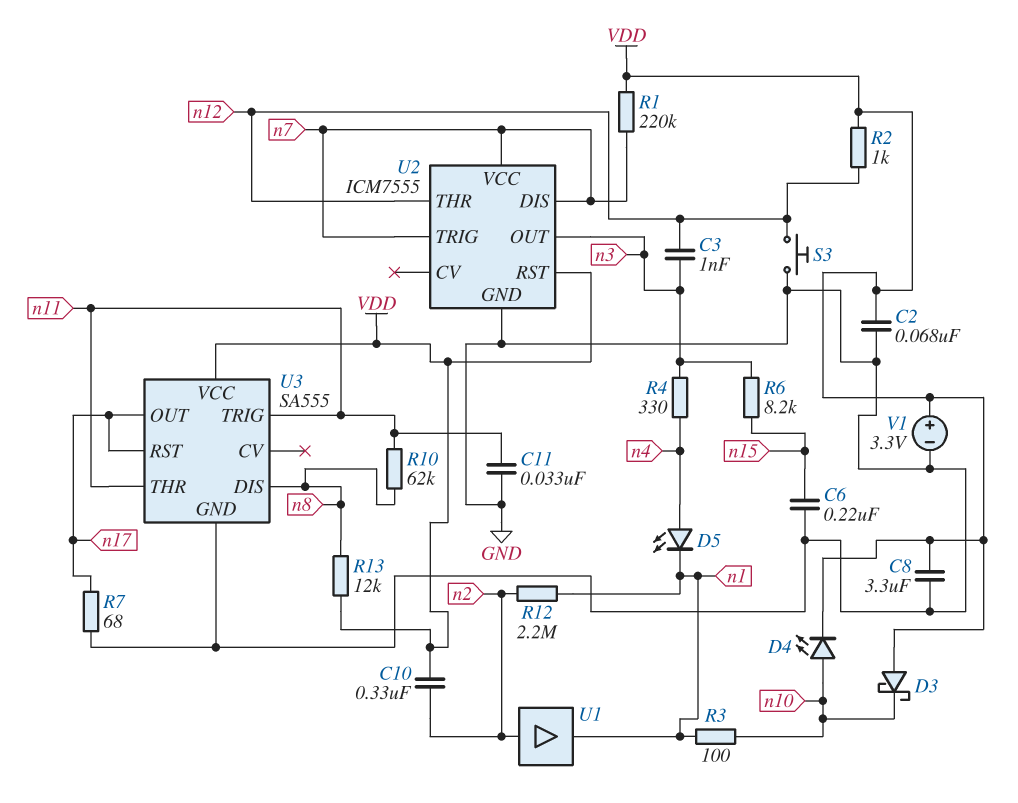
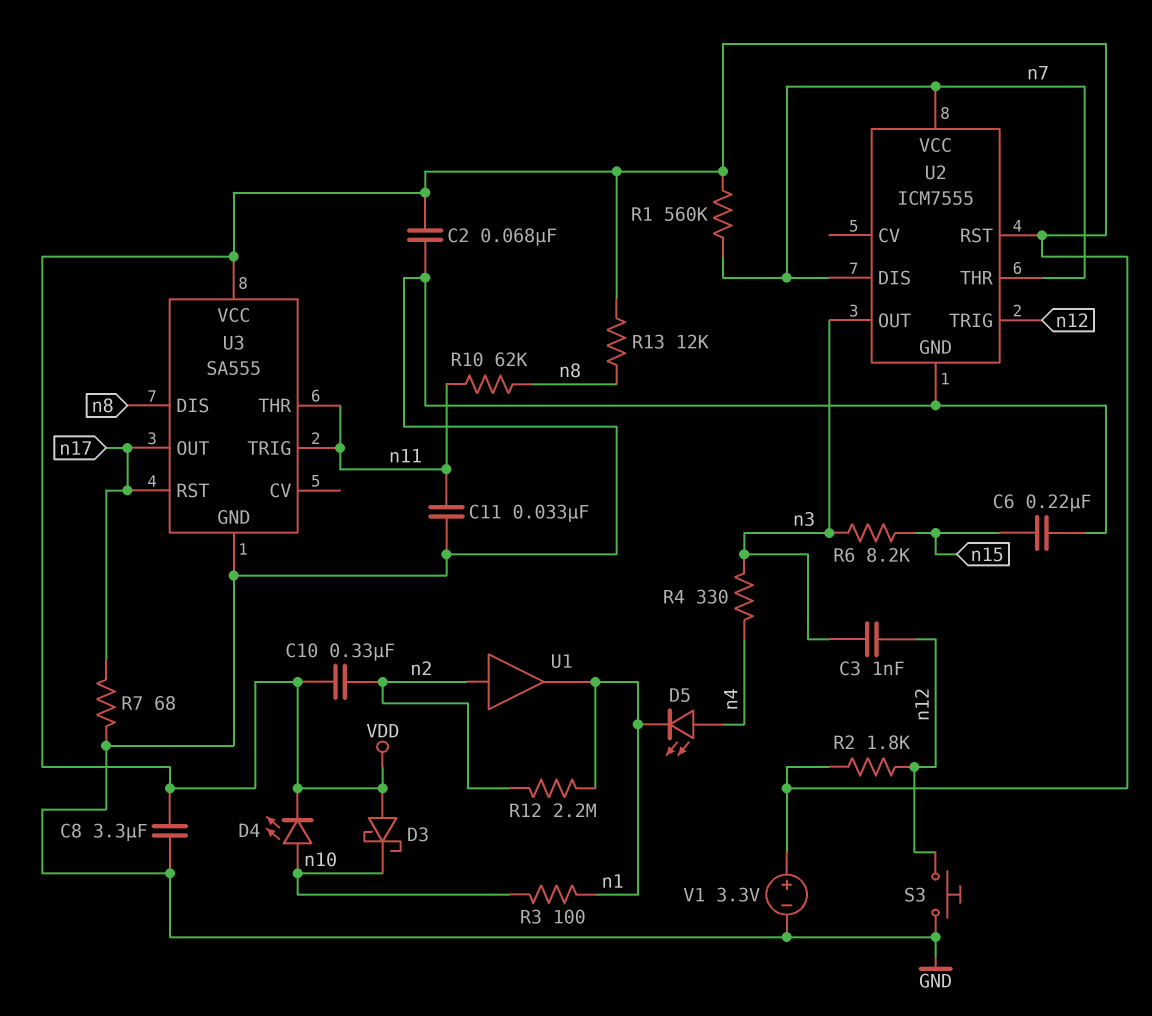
R1: 220k (VDD, n7) -> 560k (VDD, n7)
R2: 1k (VDD, n12) -> 1.8k (VDD, n12)
U2 pin THR: n12 -> n7
U2 pin TRIG: n7 -> n12

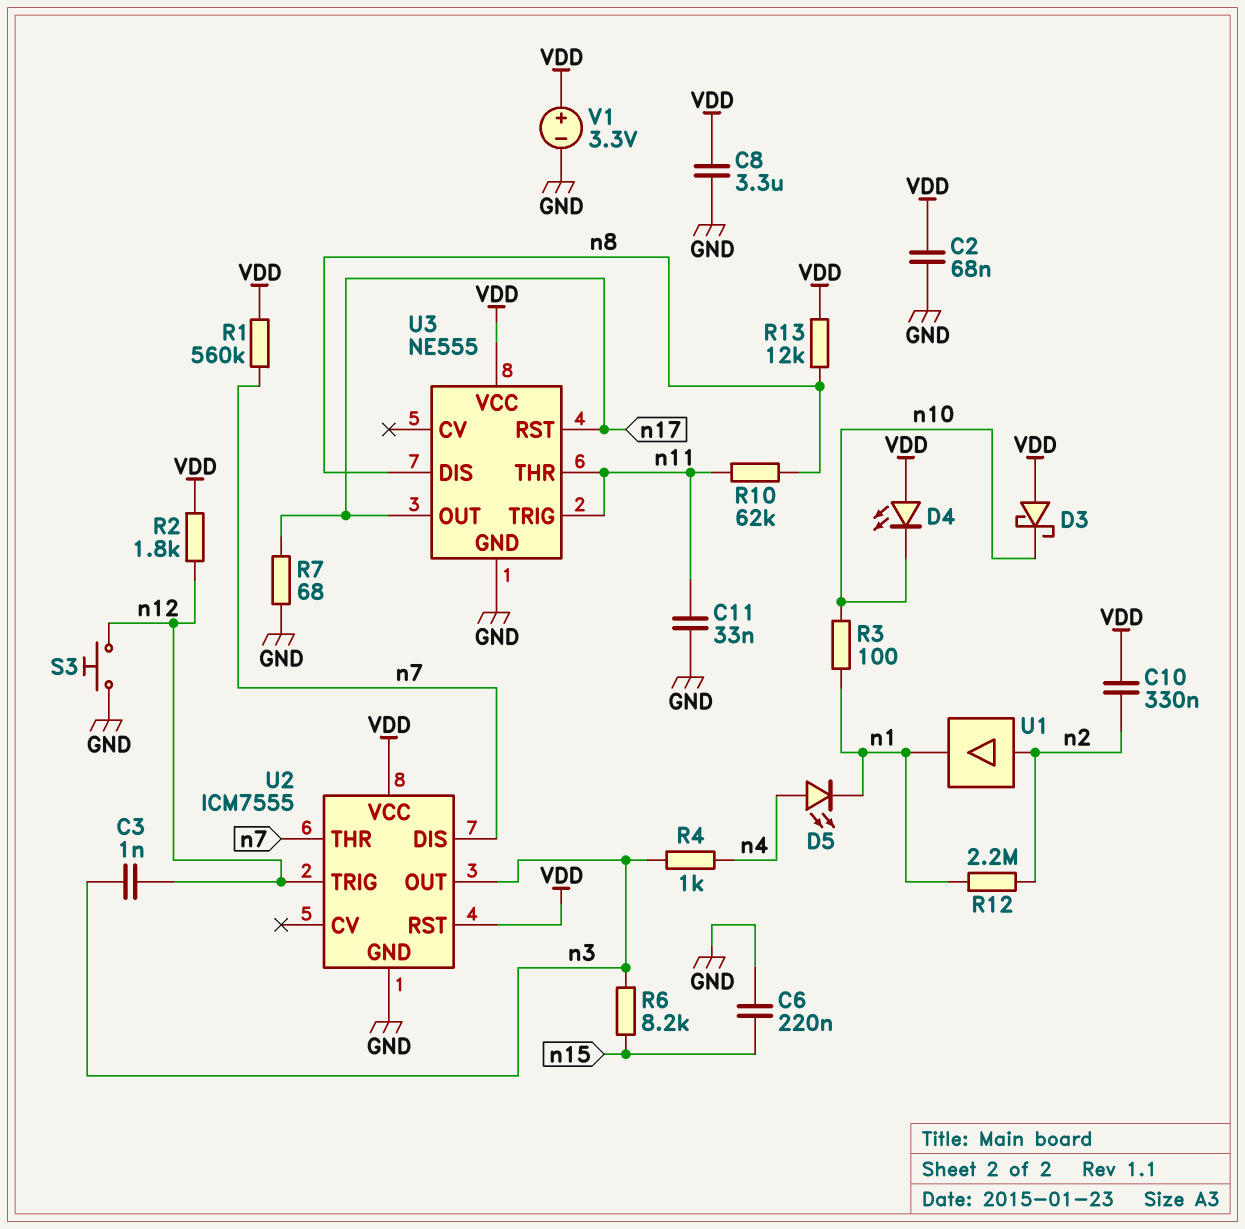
D4: LED (A n10, K VDD) -> LED (A VDD, K n10)
R4: 330 (n3, n4) -> 1k (n3, n4)
U2 pin VCC: n7 -> VDD
U3: SA555 -> NE555

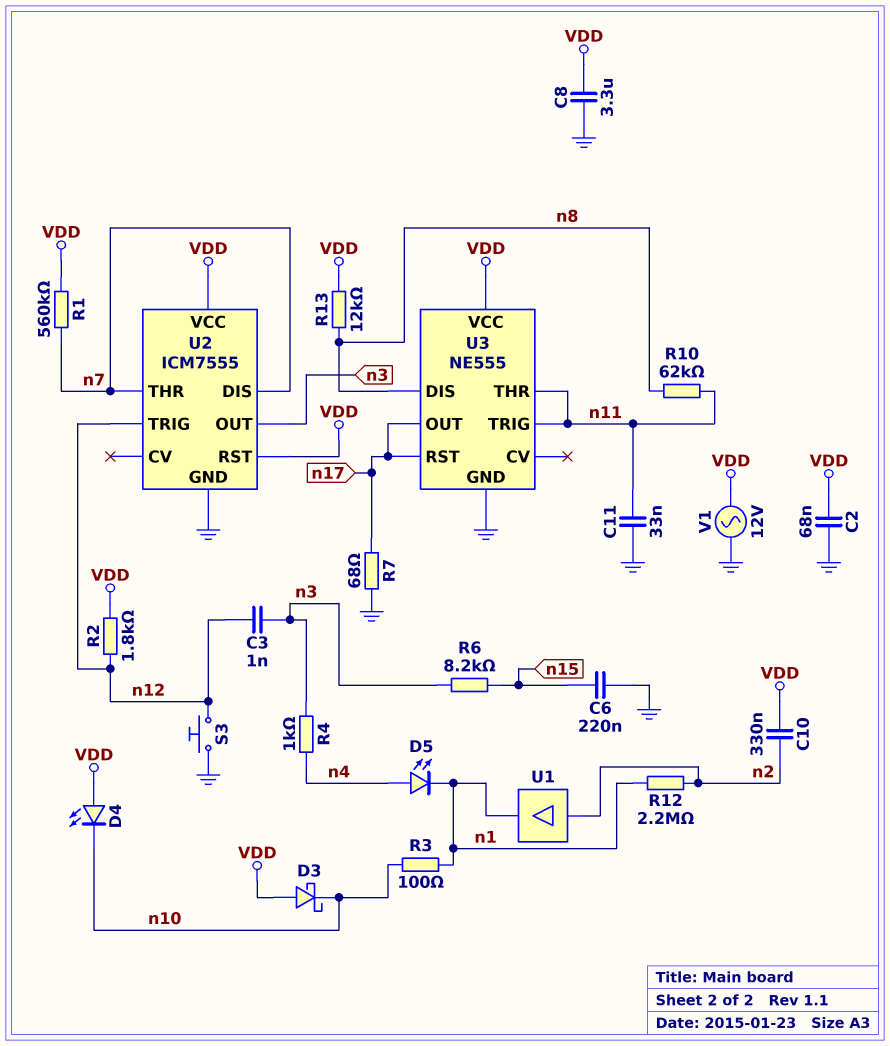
V1: 3.3V (plus VDD, minus GND) -> AC 12V (GND, VDD)

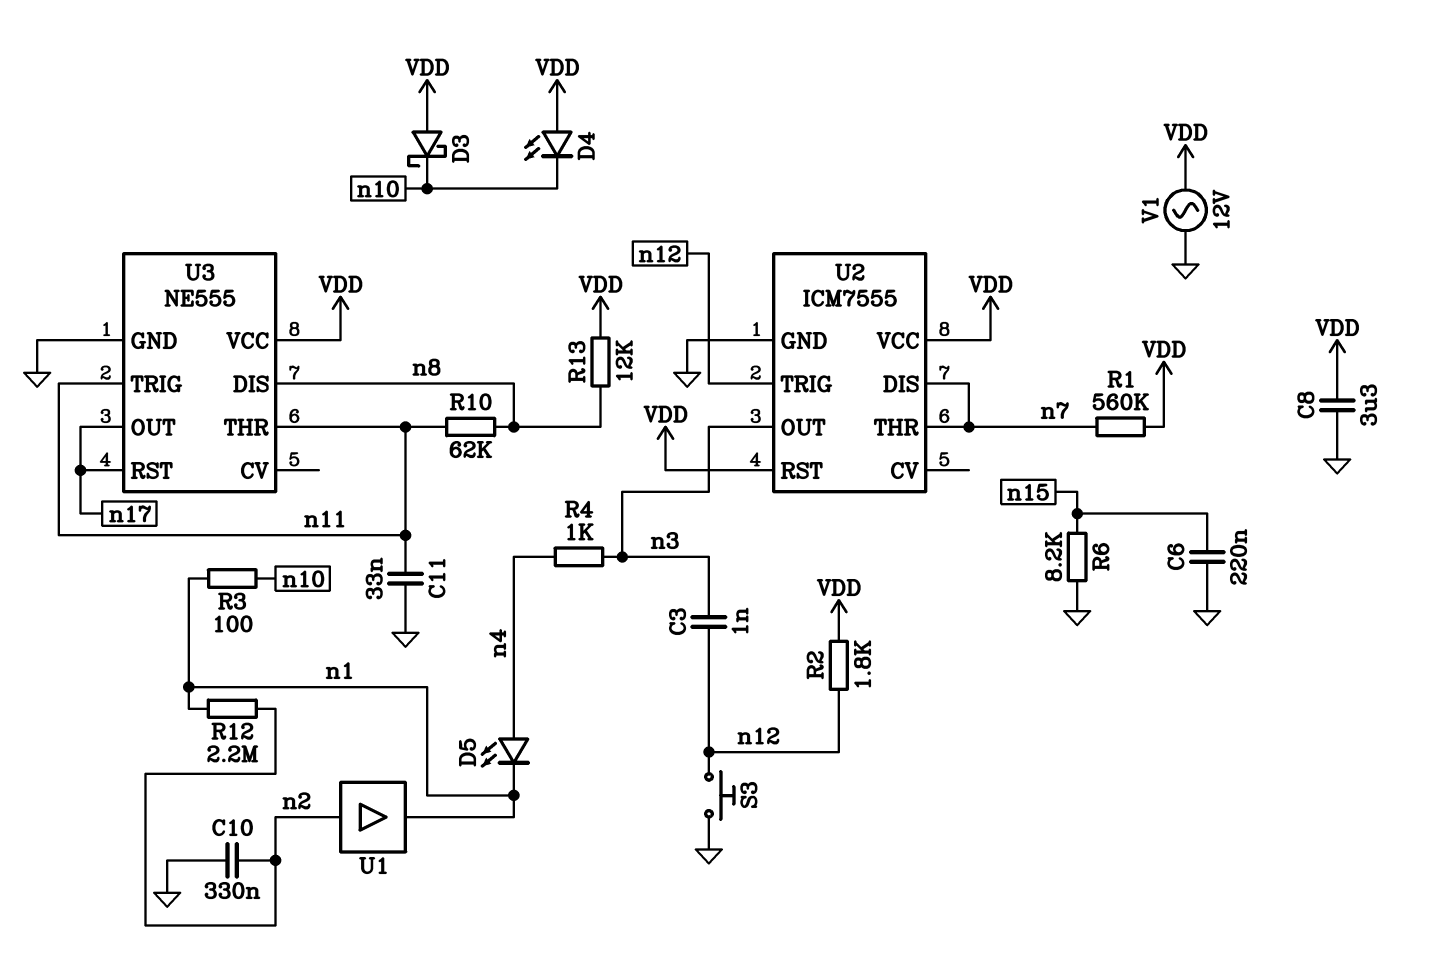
C2: 68nF (GND, VDD) -> none
C10: 330nF (VDD, n2) -> 330nF (GND, n2)
R6: 8.2k (n3, n15) -> 8.2k (GND, n15)
R7: 68 (GND, n17) -> none

